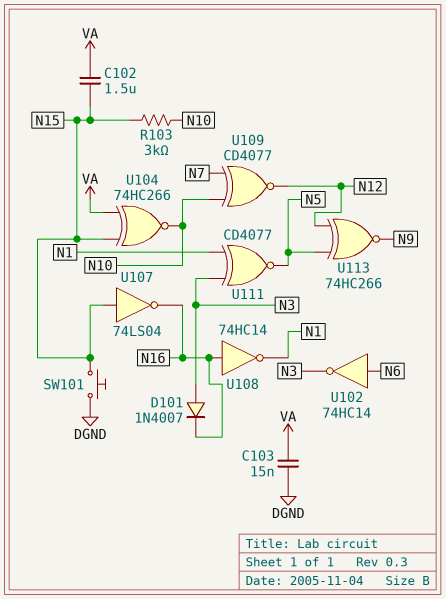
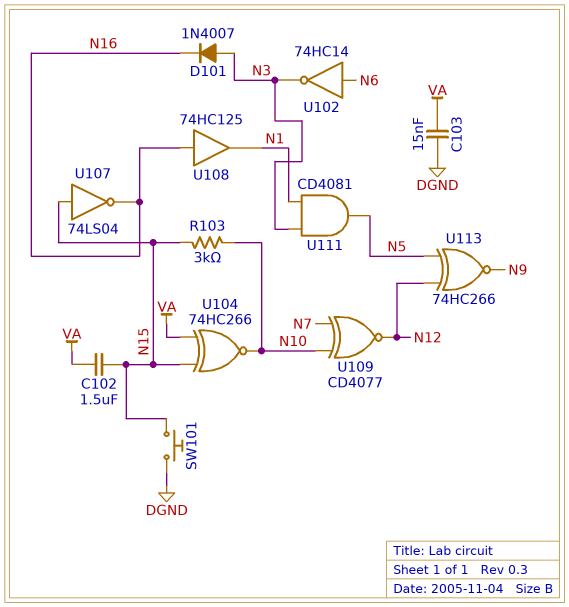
U108: NOT 74HC14 (in N16, out N1) -> buffer 74HC125 (in N16, out N1)
U111: XNOR CD4077 (in N1, in N3, out N5) -> AND CD4081 (in N1, in N3, out N5)

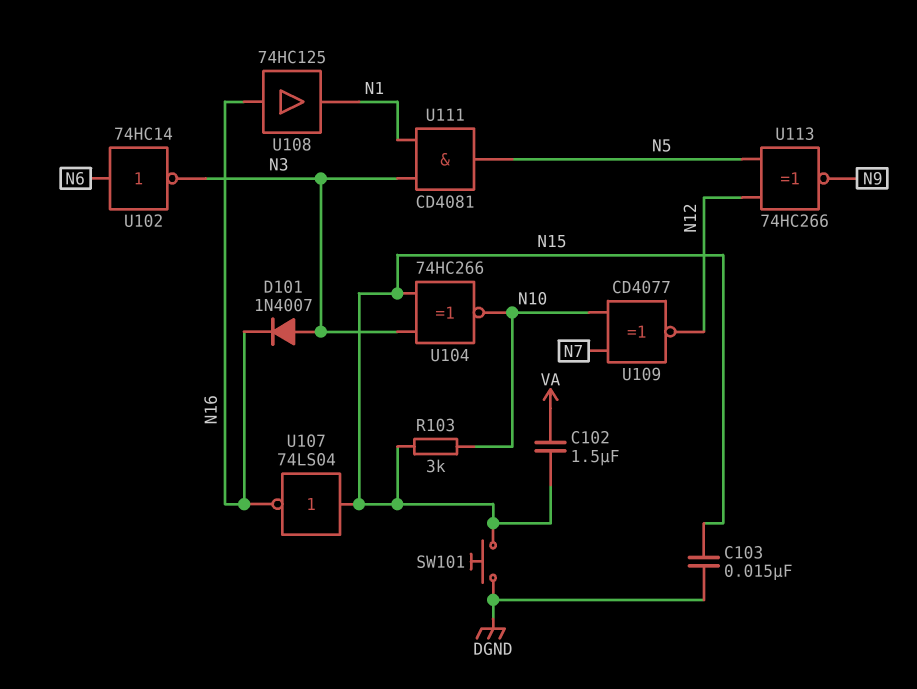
C103: 15nF (DGND, VA) -> 15nF (DGND, N15)
U104: XNOR 74HC266 (in N15, in VA, out N10) -> XNOR 74HC266 (in N3, in N15, out N10)

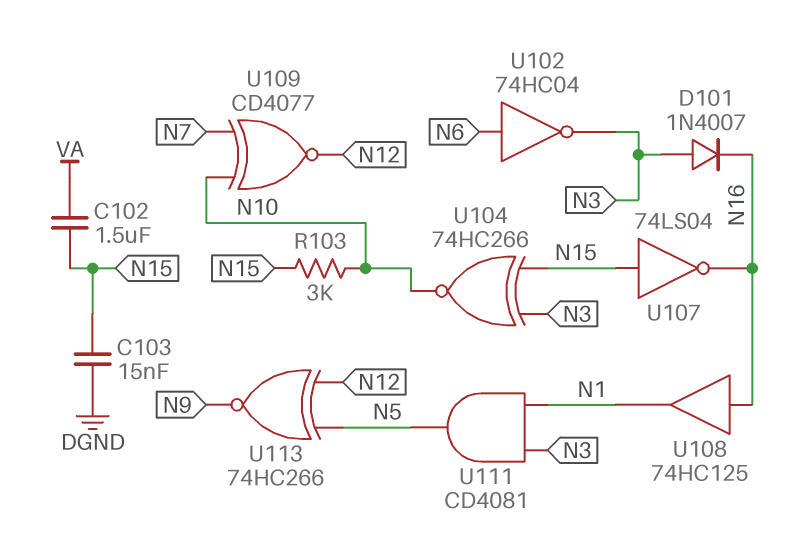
SW101: button (DGND, N15) -> none
U102: NOT 74HC14 (in N6, out N3) -> NOT 74HC04 (in N6, out N3)

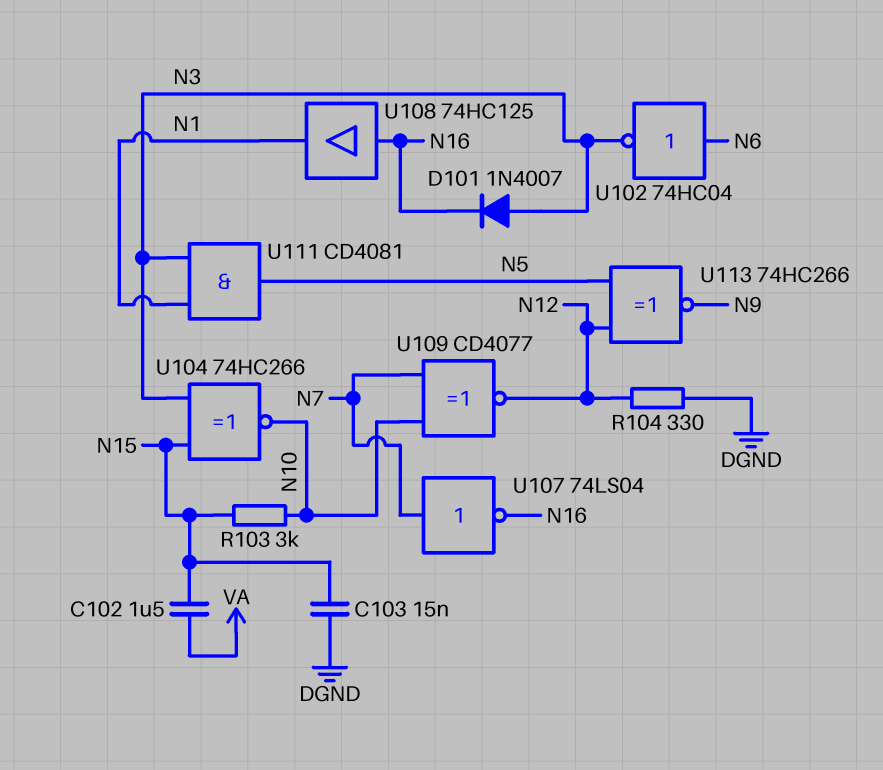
R104: none -> 330 (DGND, N12)
U107: NOT 74LS04 (in N15, out N16) -> NOT 74LS04 (in N7, out N16)

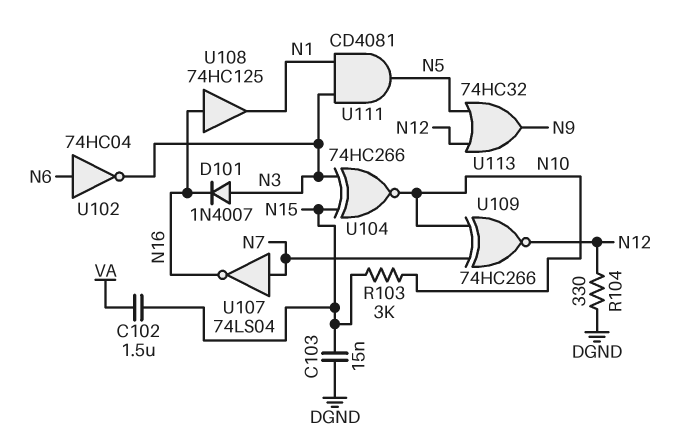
U109: XNOR CD4077 (in N7, in N10, out N12) -> XNOR 74HC266 (in N7, in N10, out N12)
U113: XNOR 74HC266 (in N5, in N12, out N9) -> OR 74HC32 (in N5, in N12, out N9)

